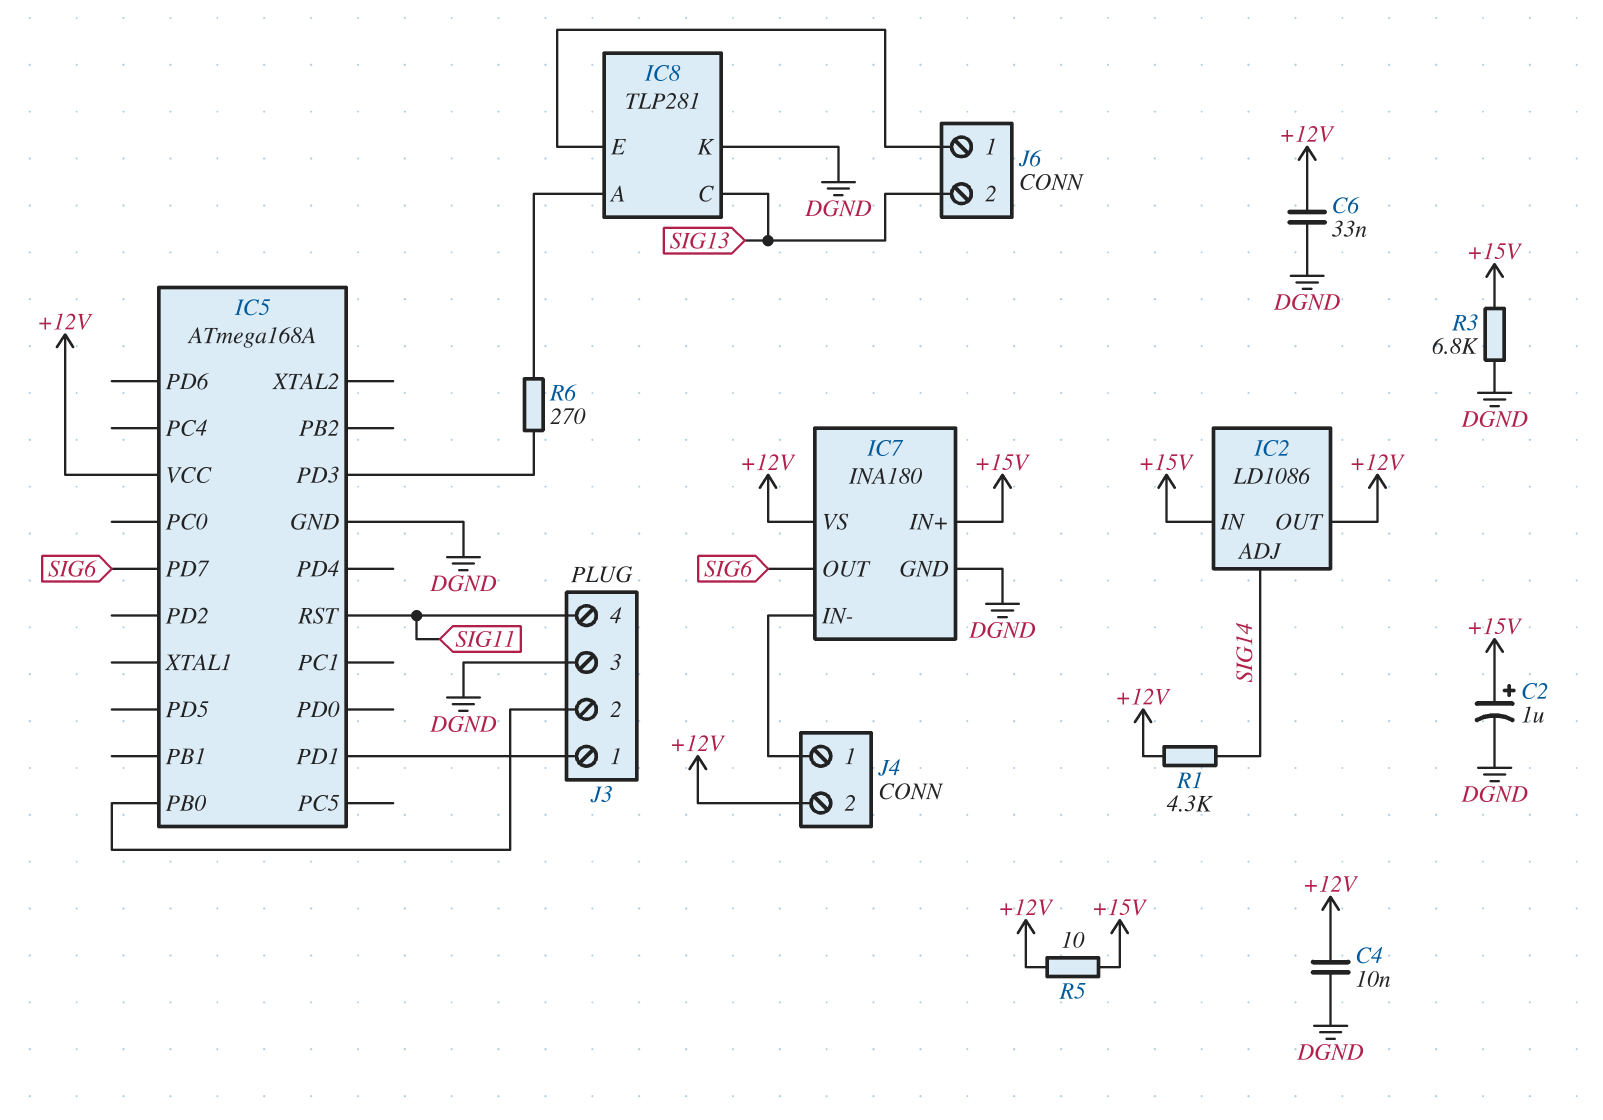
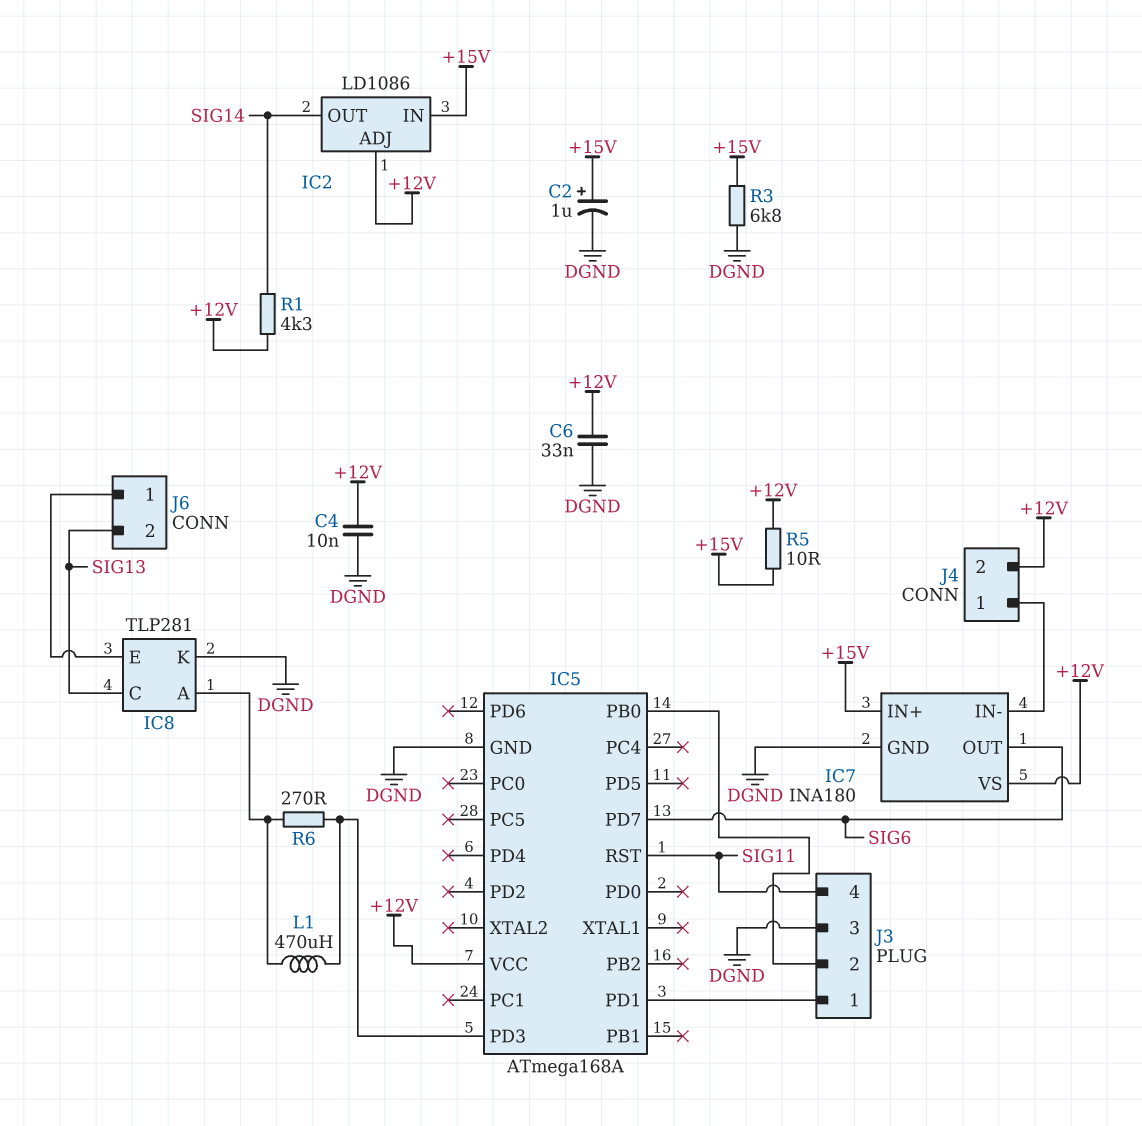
IC2 pin ADJ: SIG14 -> +12V
IC2 pin OUT: +12V -> SIG14
L1: none -> 470uH (IC5/PD3, IC8/A)

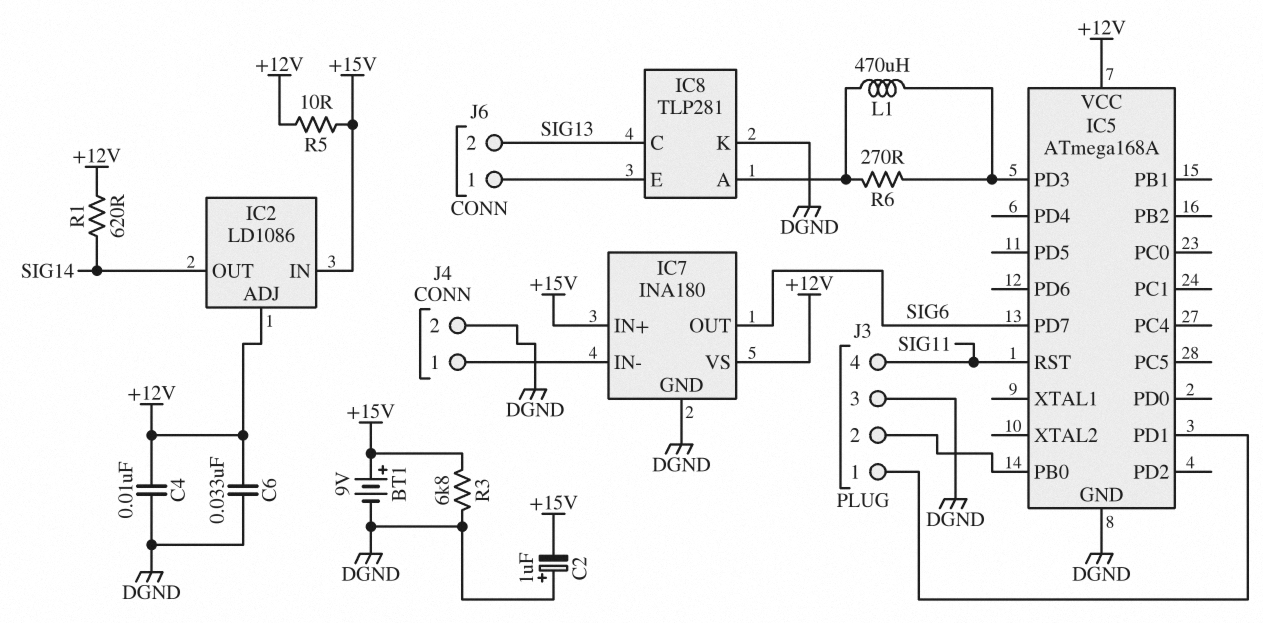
BT1: none -> 9V (plus +15V, minus DGND)
C2: 1uF (plus +15V, minus DGND) -> 1uF (plus DGND, minus +15V)
J4 pin 2: +12V -> DGND
R1: 4.3k (+12V, SIG14) -> 620 (+12V, SIG14)

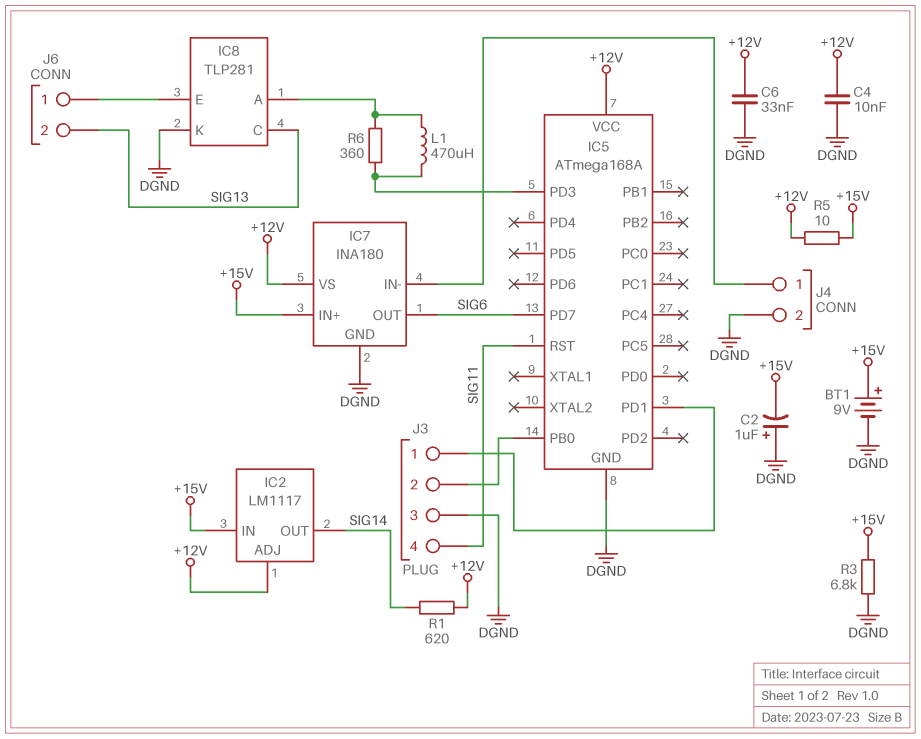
IC2: LD1086 -> LM1117
R6: 270 (IC5/PD3, IC8/A) -> 360 (IC5/PD3, IC8/A)

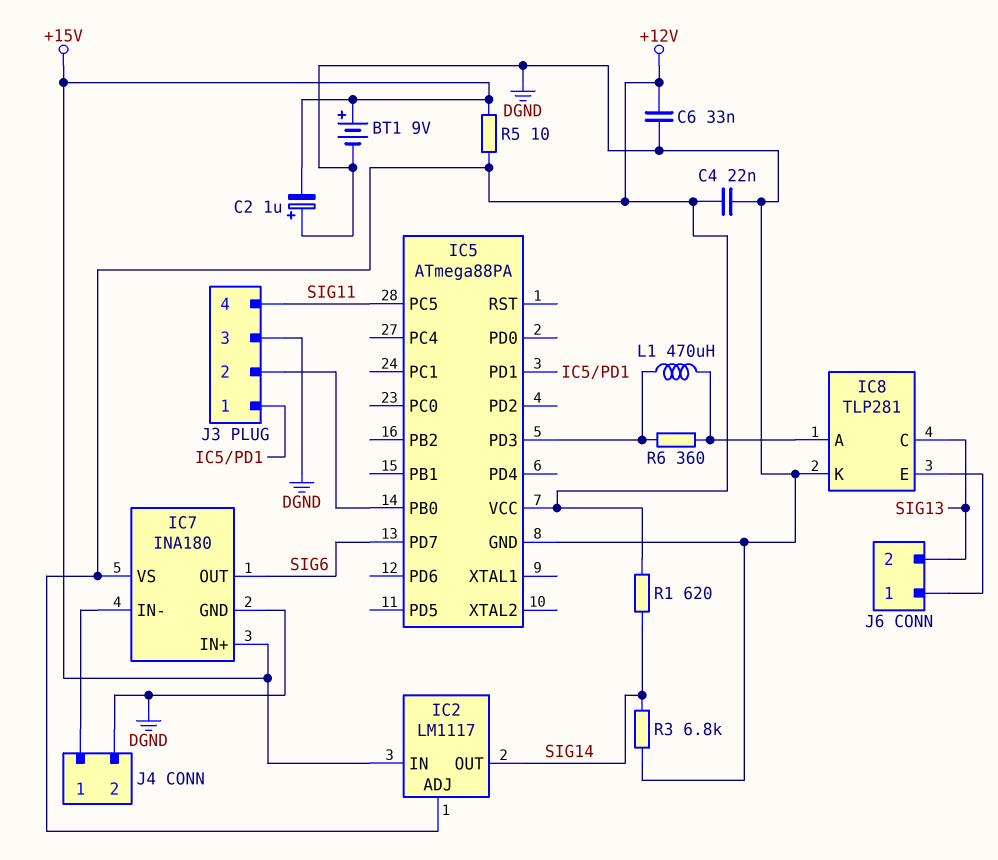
C4: 10nF (+12V, DGND) -> 22nF (+12V, DGND)
IC5: ATmega168A -> ATmega88PA
IC5 pin PC5: none -> SIG11
IC5 pin RST: SIG11 -> none
R3: 6.8k (+15V, DGND) -> 6.8k (DGND, SIG14)

